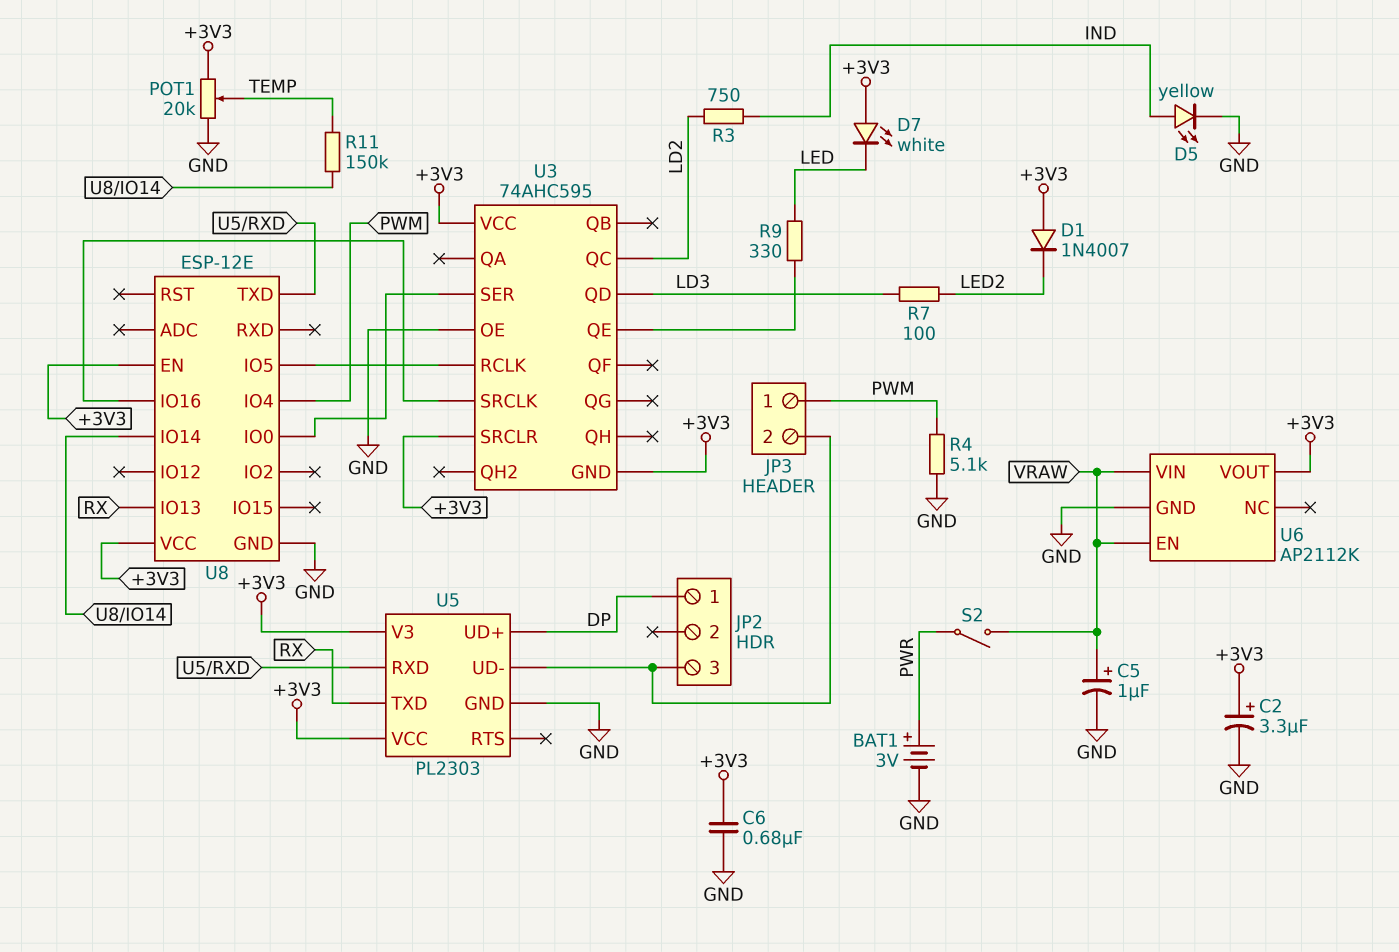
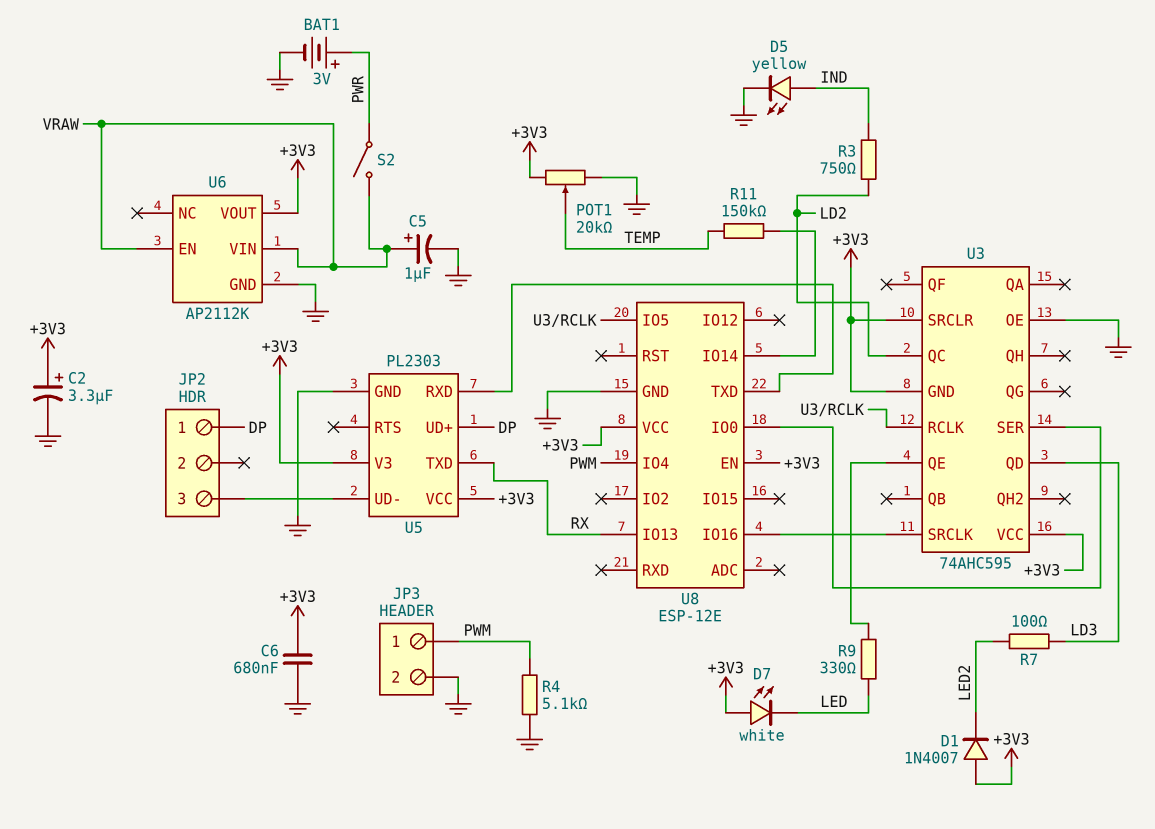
JP3 pin 2: JP2/3 -> GND

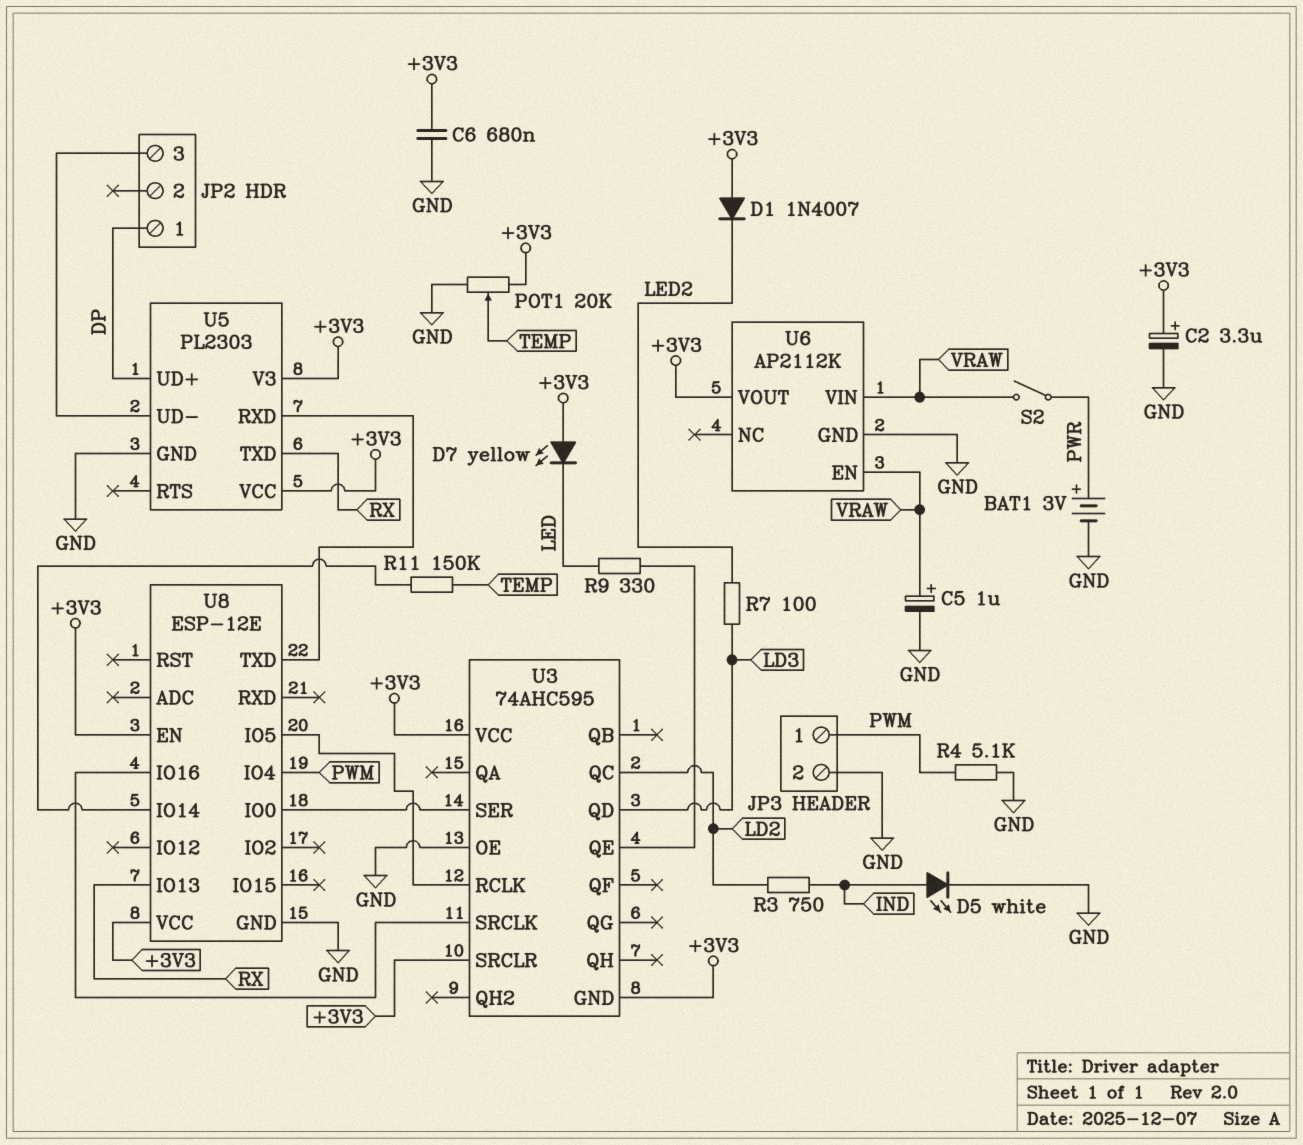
D5: LED yellow (A IND, K GND) -> LED white (A IND, K GND)
D7: LED white (A +3V3, K LED) -> LED yellow (A +3V3, K LED)

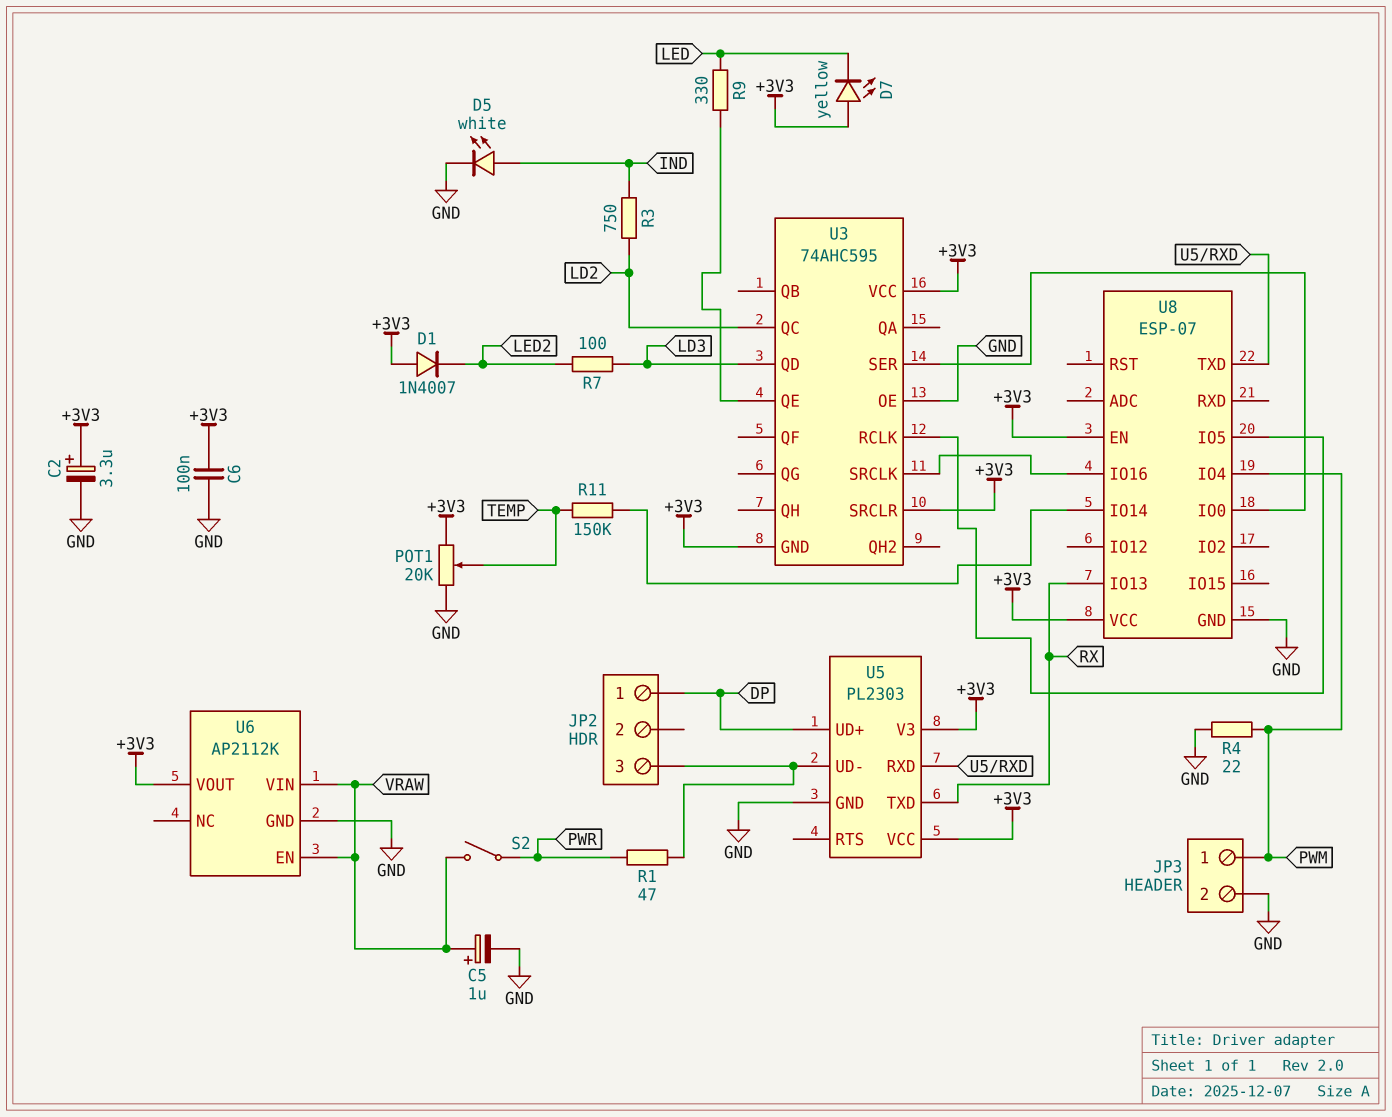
BAT1: 3V (plus PWR, minus GND) -> none
C6: 680nF (+3V3, GND) -> 100nF (+3V3, GND)
R1: none -> 47 (JP2/3, PWR)
R4: 5.1k (GND, PWM) -> 22 (GND, PWM)
U8: ESP-12E -> ESP-07

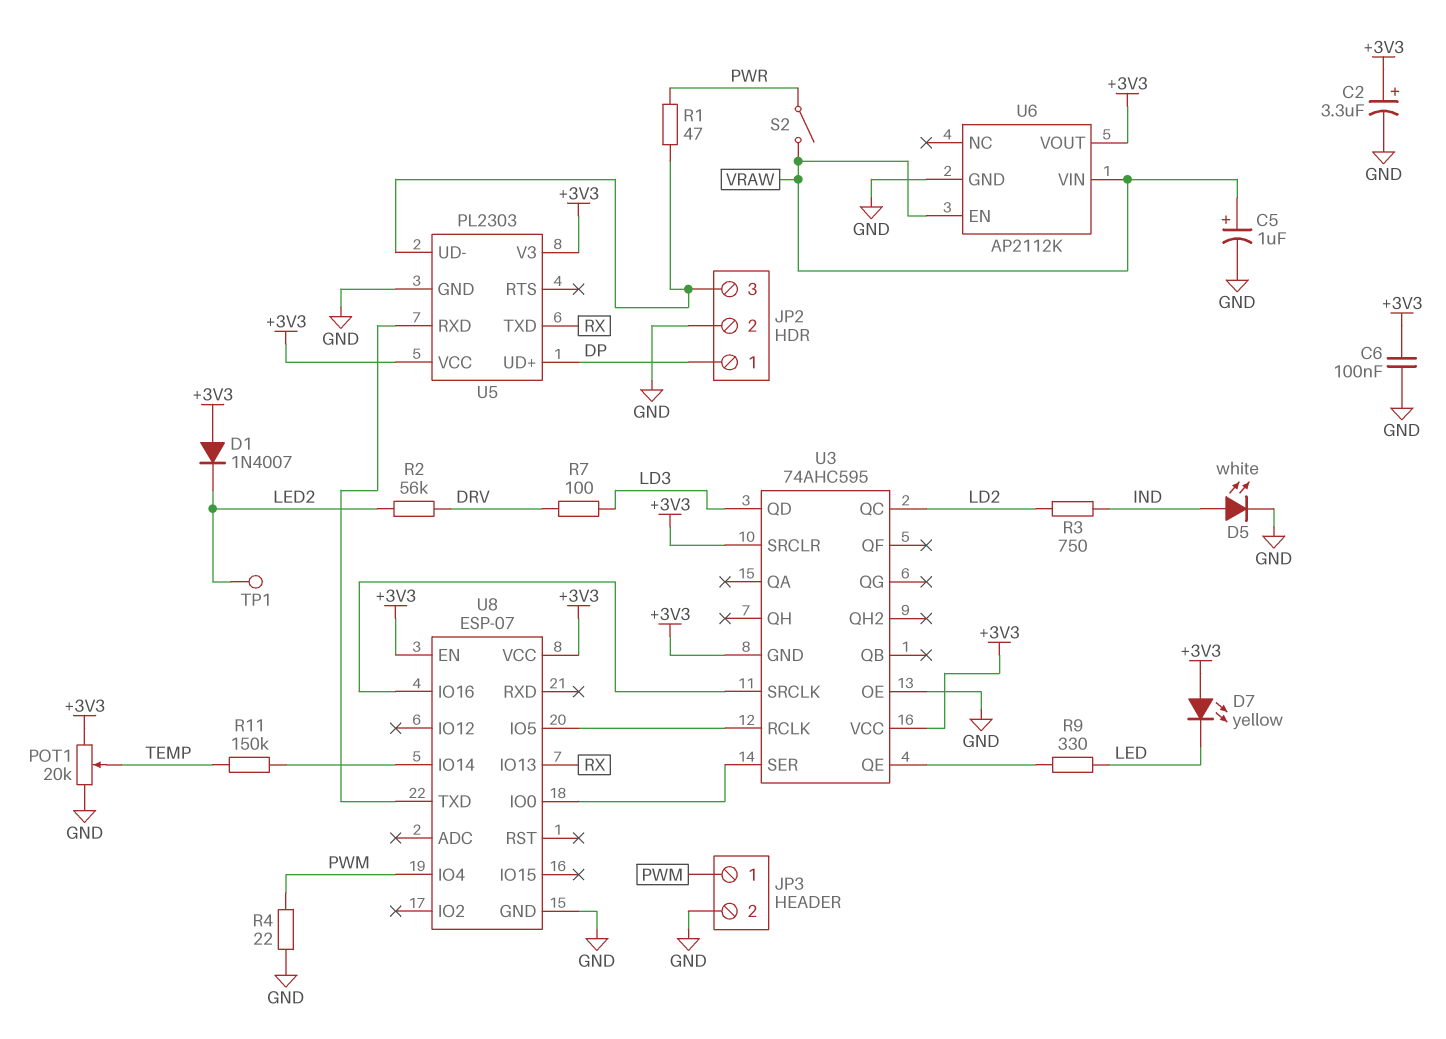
JP2 pin 2: none -> GND
R2: none -> 56k (DRV, LED2)
R7: 100 (LD3, LED2) -> 100 (DRV, LD3)
TP1: none -> test point (LED2)

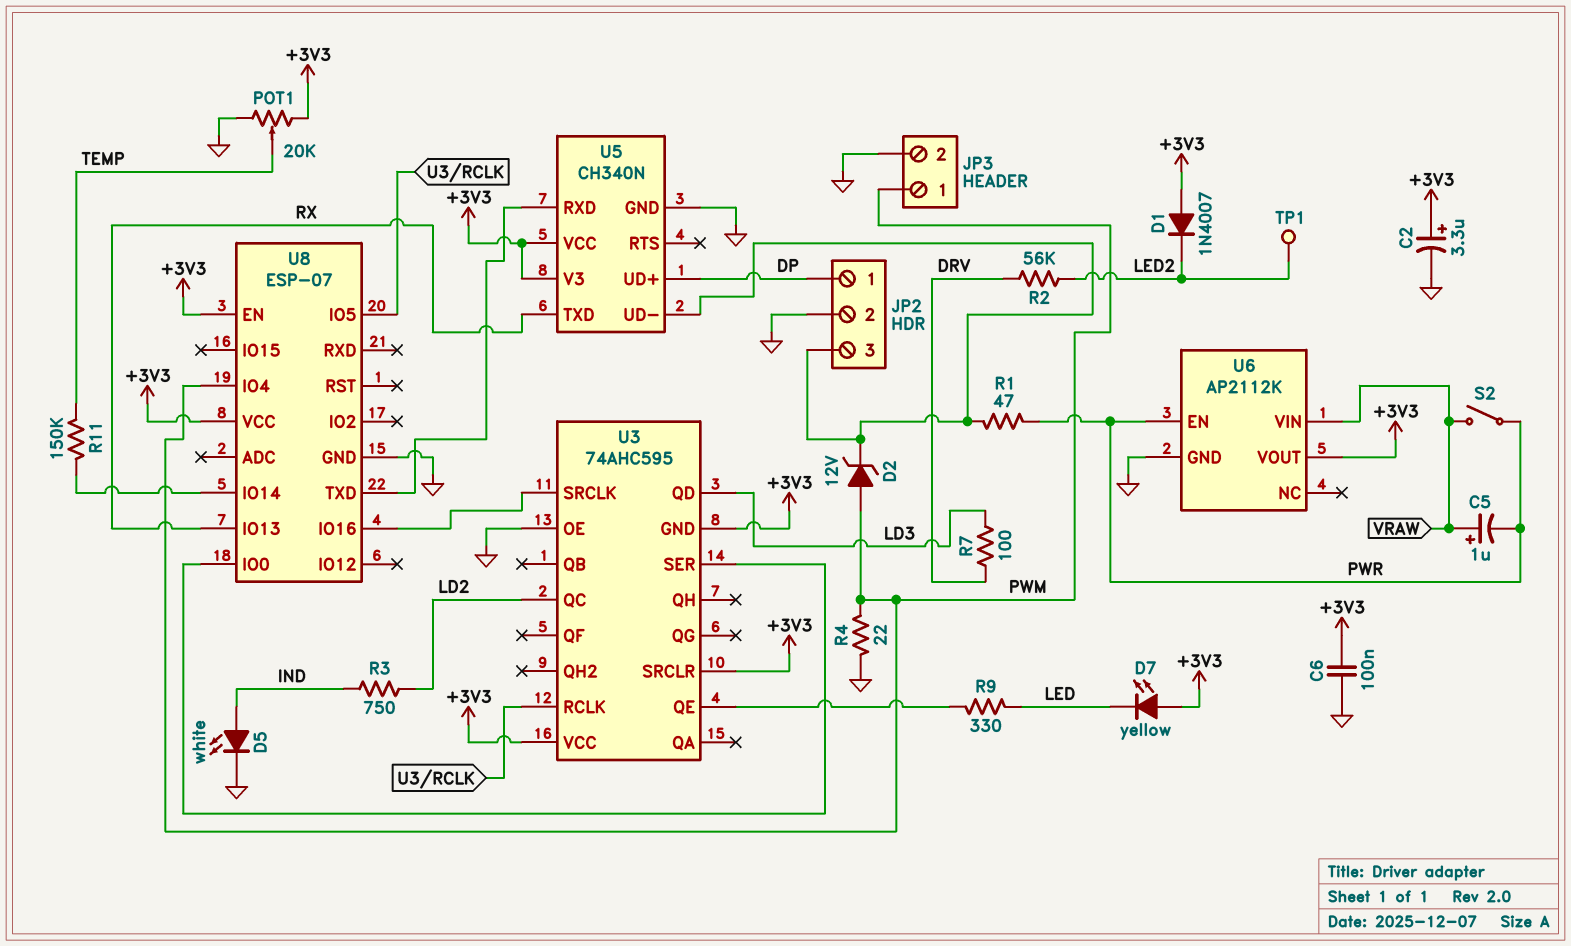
C5: 1uF (plus VRAW, minus GND) -> 1uF (plus VRAW, minus PWR)
D2: none -> zener 12V (A PWM, K JP2/3)
U5: PL2303 -> CH340N
U6 pin EN: VRAW -> PWR

